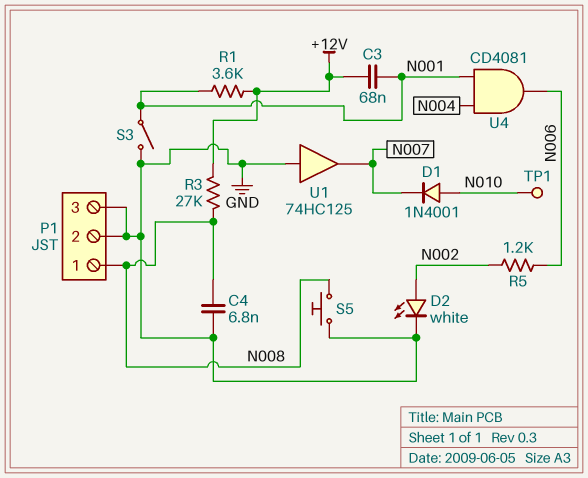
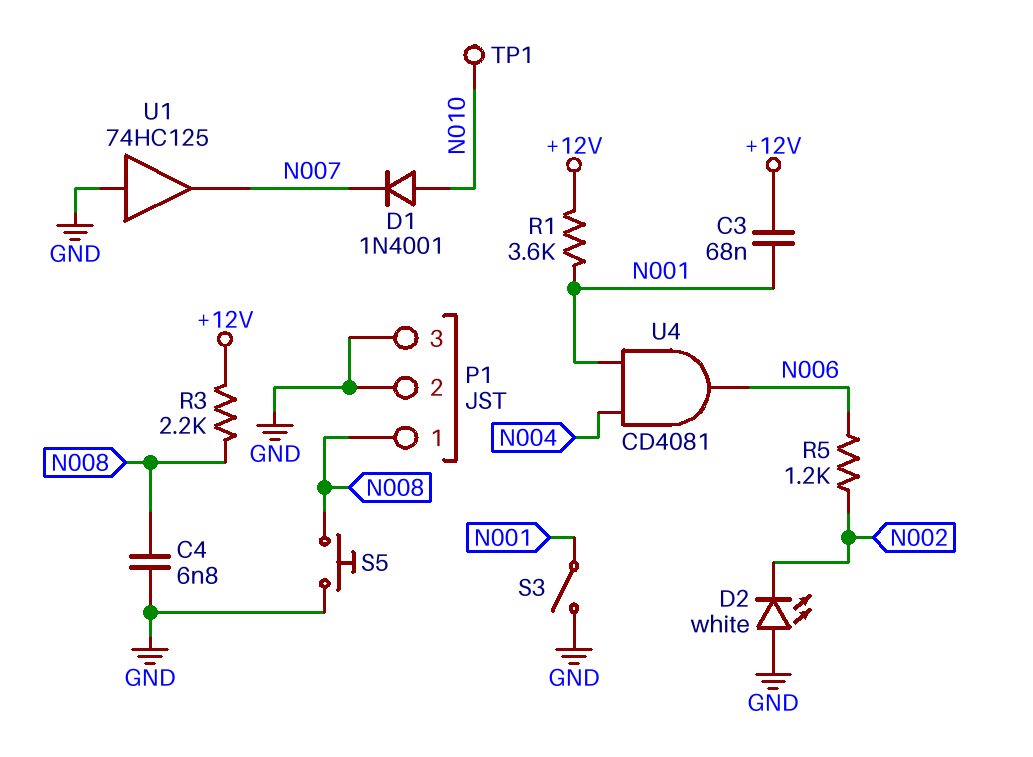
D2: LED white (A N002, K GND) -> LED white (A GND, K N002)
R3: 27k (+12V, N008) -> 2.2k (+12V, N008)

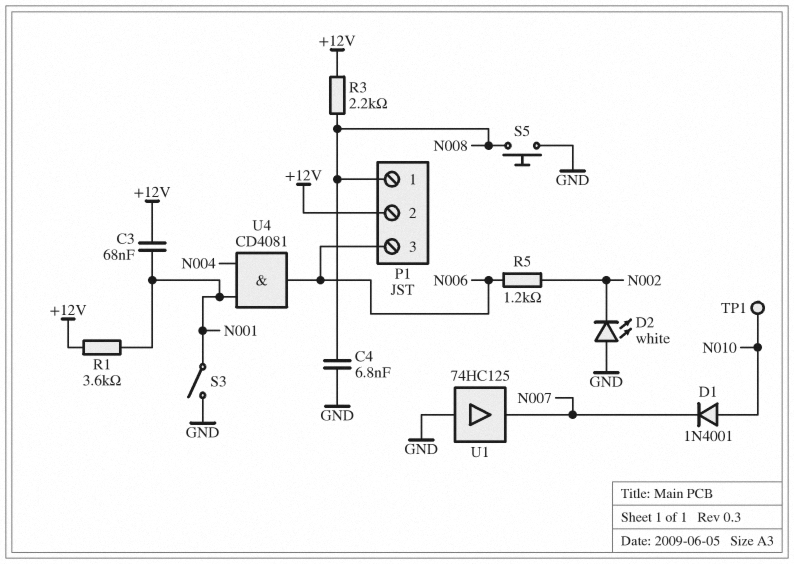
P1 pin 2: GND -> +12V
P1 pin 3: GND -> N006

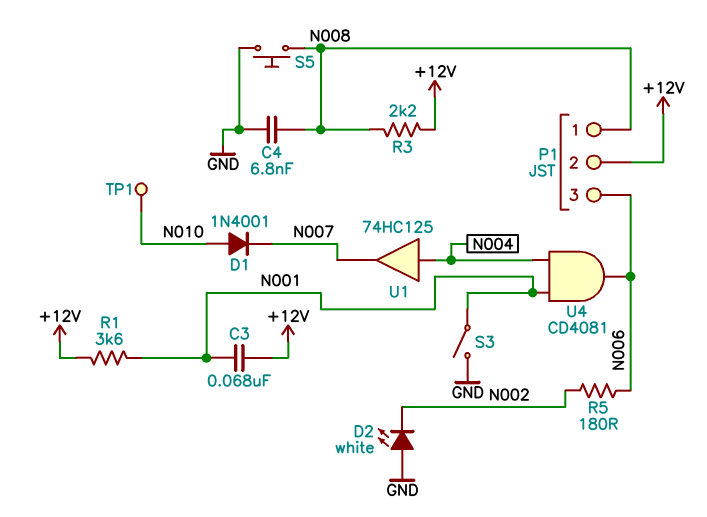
R5: 1.2k (N002, N006) -> 180 (N002, N006)
U1: buffer 74HC125 (in GND, out N007) -> buffer 74HC125 (in N004, out N007)

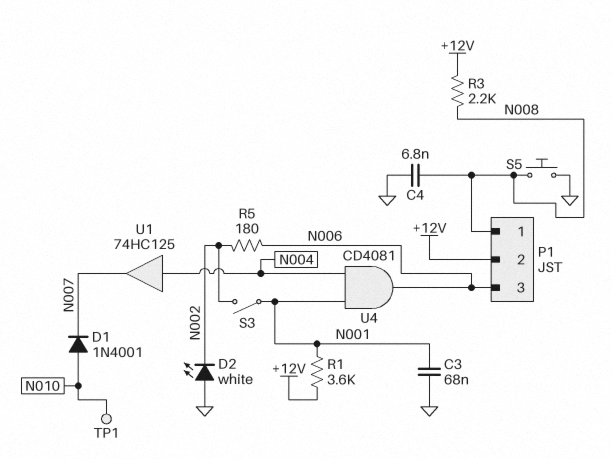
C3: 68nF (+12V, N001) -> 68nF (GND, N001)
S3: switch (GND, N001) -> switch (N001, N002)

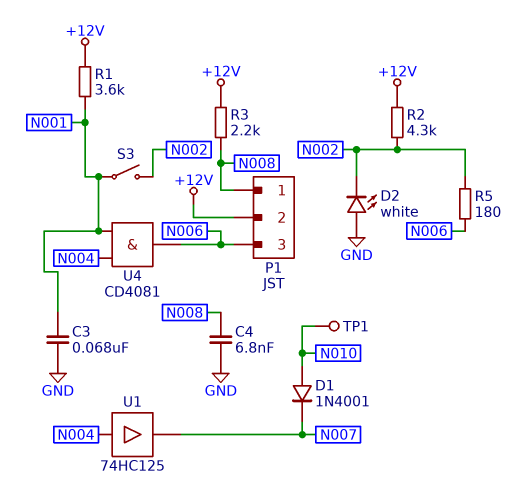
R2: none -> 4.3k (+12V, N002)
S5: button (GND, N008) -> none

